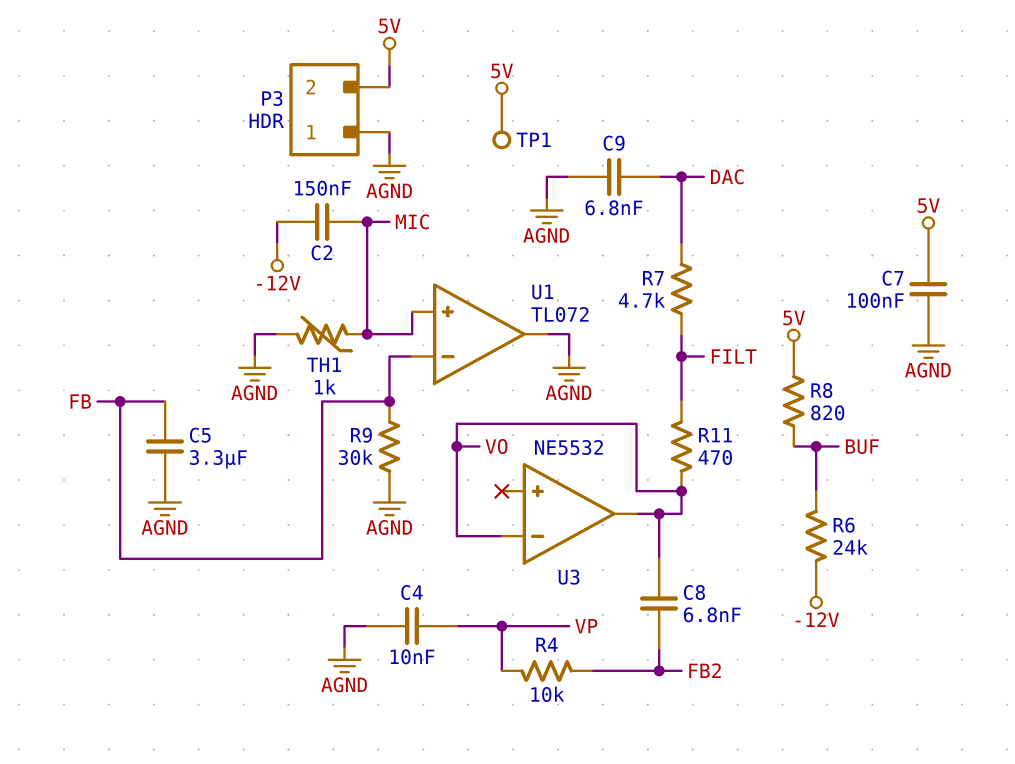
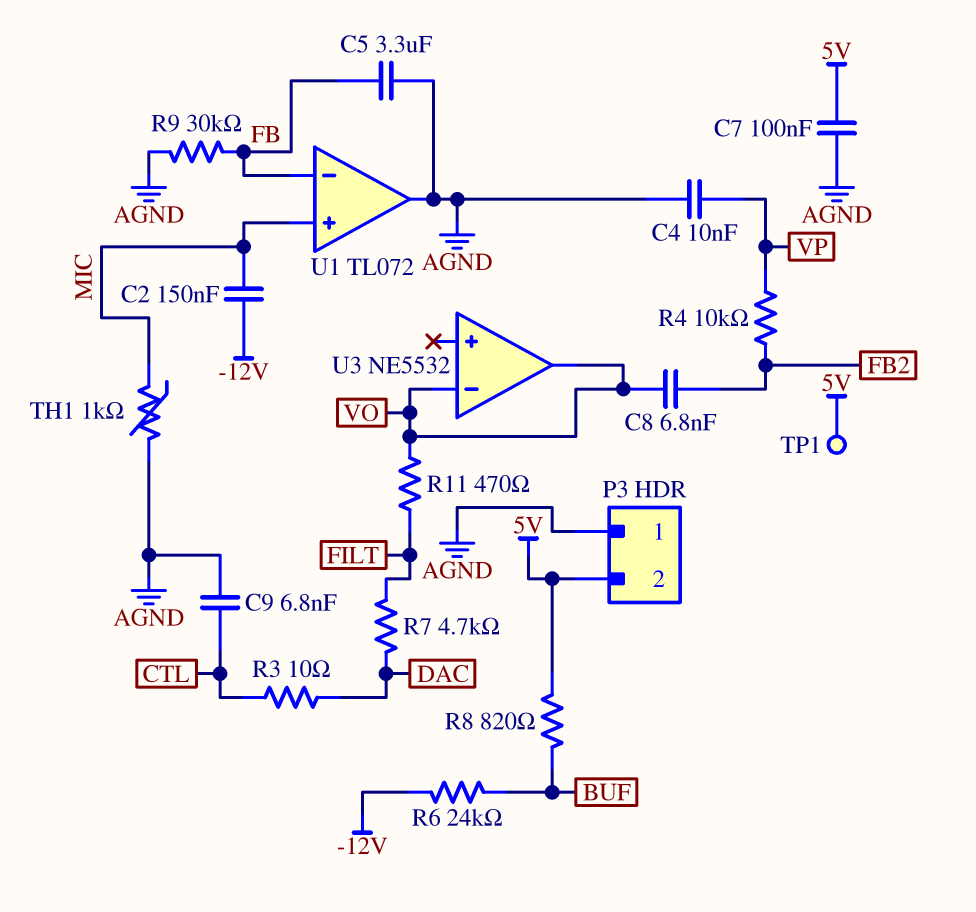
C9: 6.8nF (AGND, DAC) -> 6.8nF (AGND, CTL)
R3: none -> 10 (CTL, DAC)

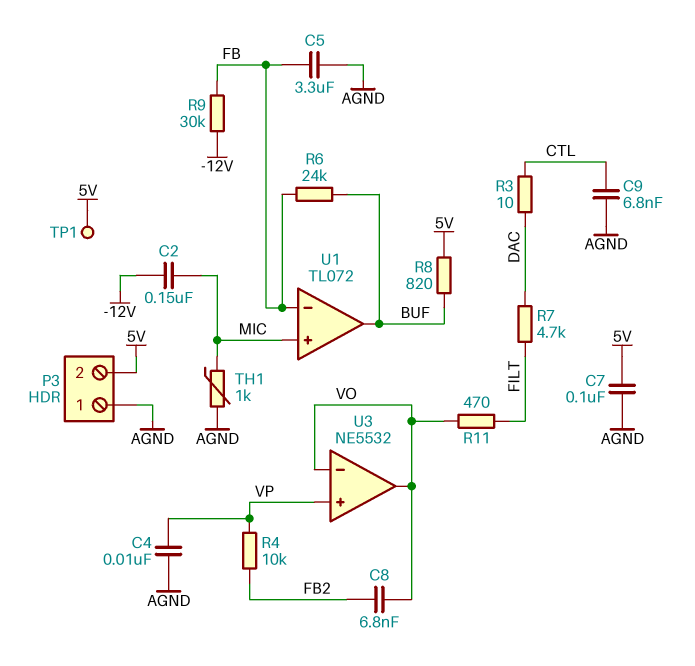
R6: 24k (-12V, BUF) -> 24k (BUF, FB)
R9: 30k (AGND, FB) -> 30k (-12V, FB)
U1 pin out: AGND -> BUF
U3 pin in+: none -> VP

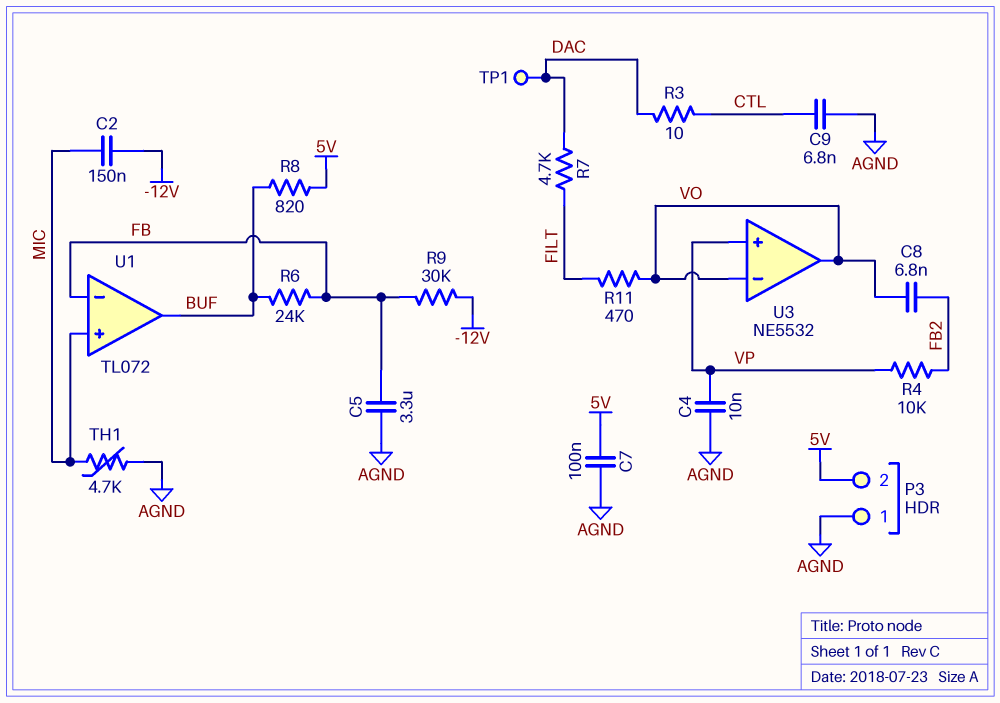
TH1: 1k (AGND, MIC) -> 4.7k (AGND, MIC)
TP1: test point (5V) -> test point (DAC)

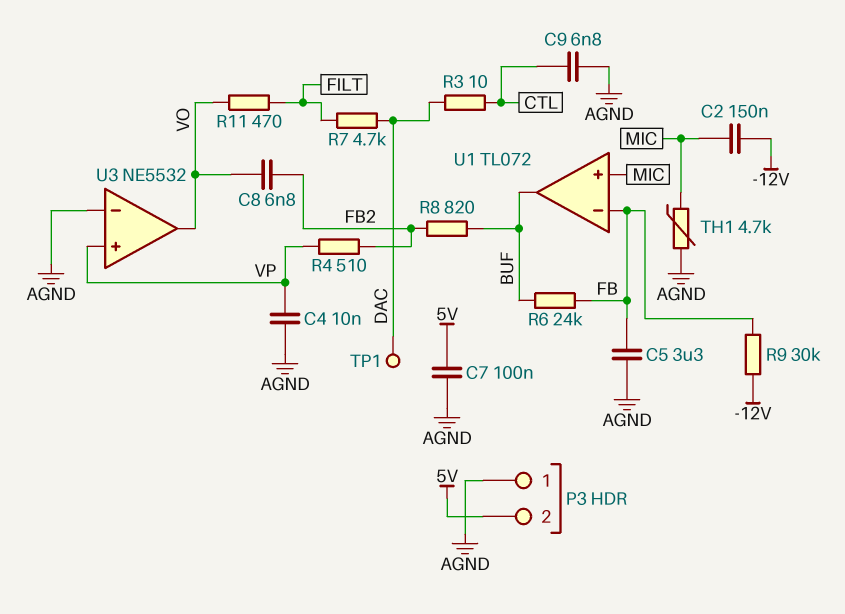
R4: 10k (FB2, VP) -> 510 (FB2, VP)
R8: 820 (5V, BUF) -> 820 (BUF, FB2)
U3 pin in-: VO -> AGND

